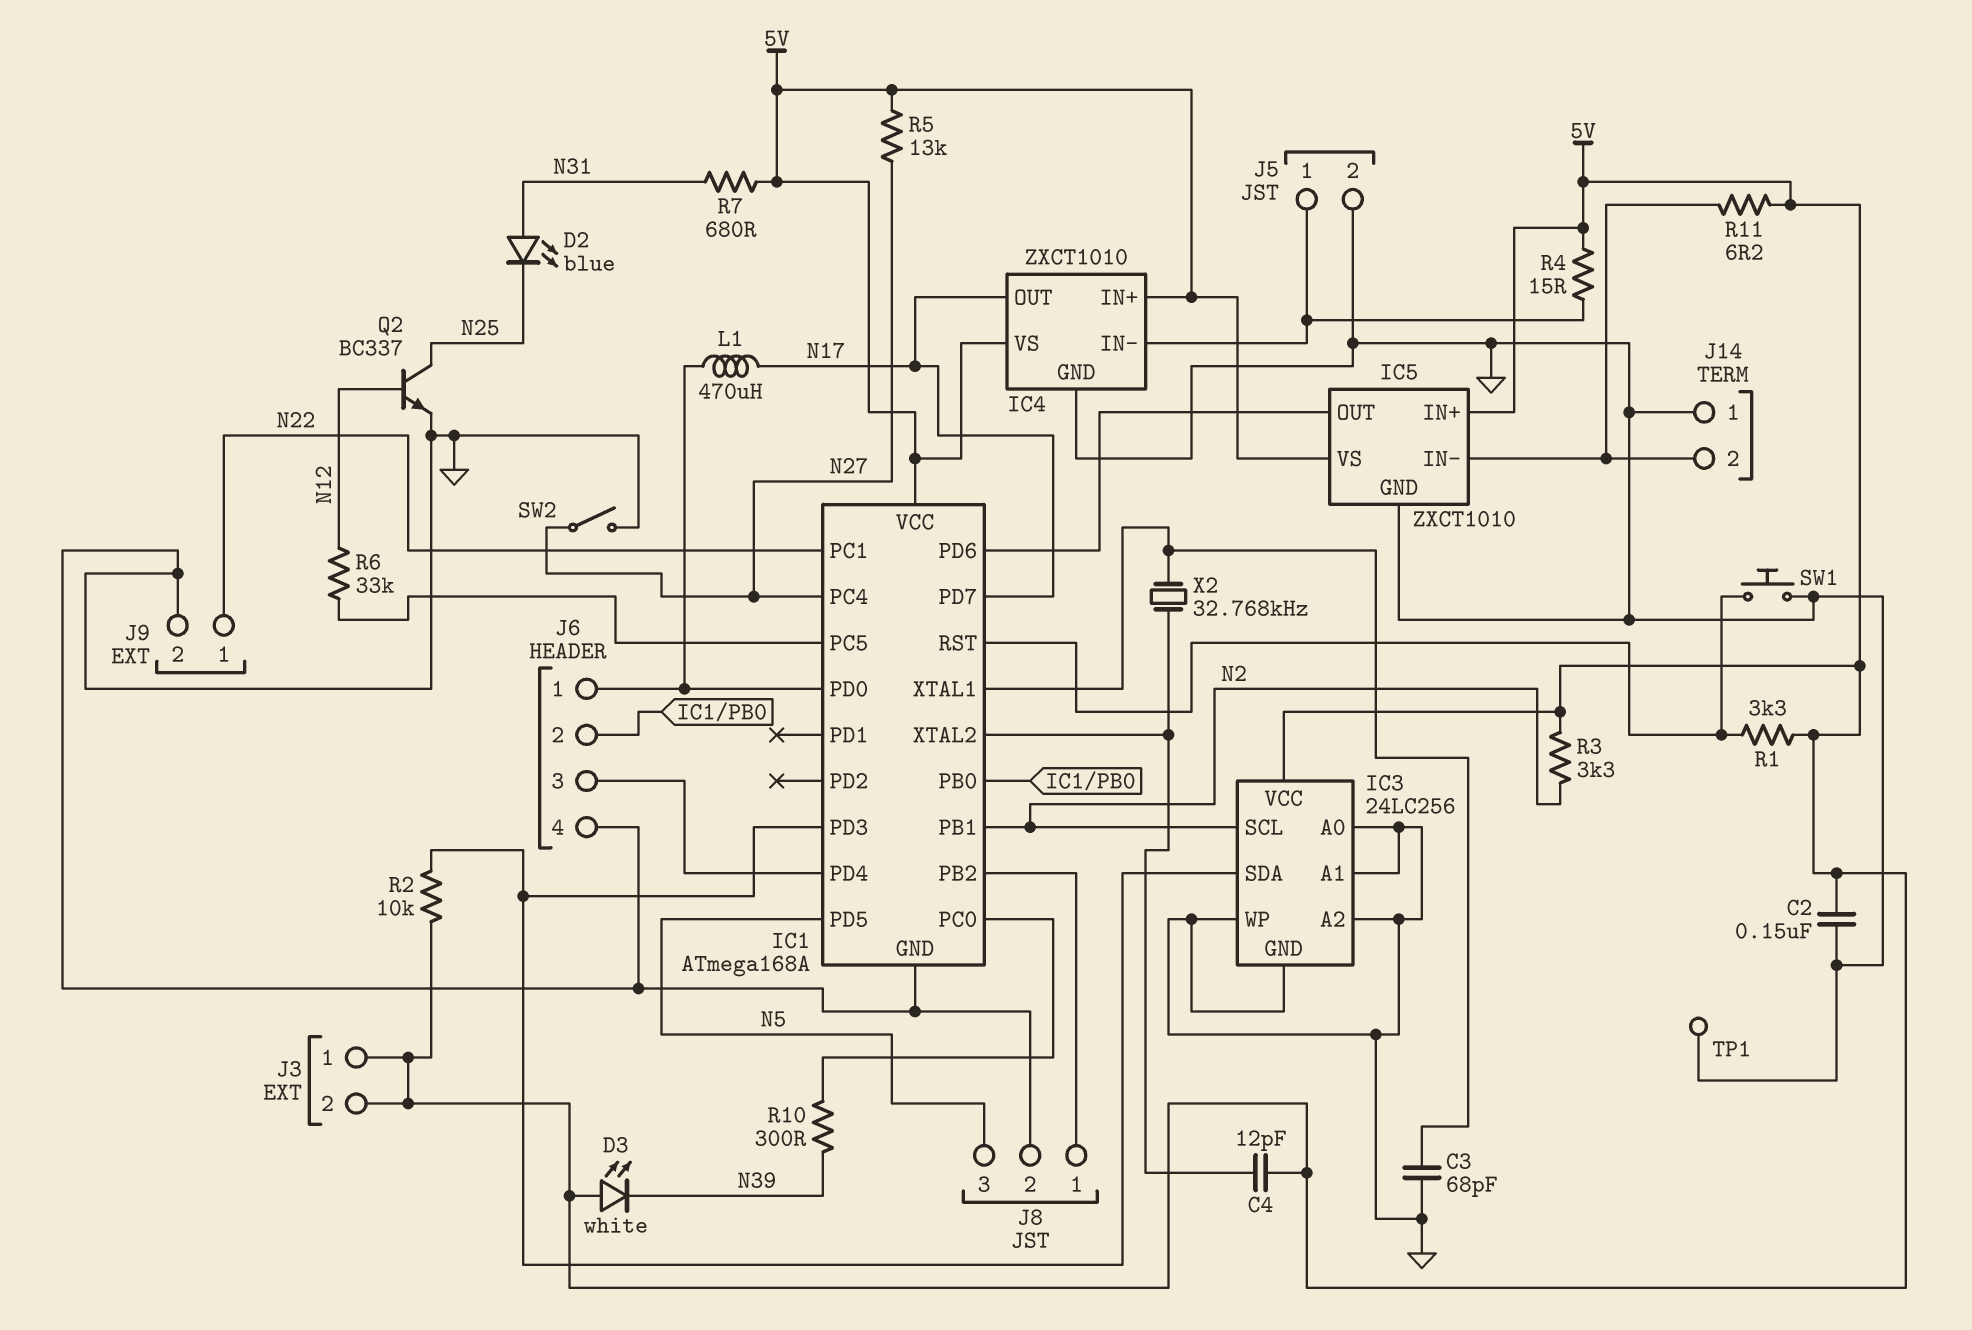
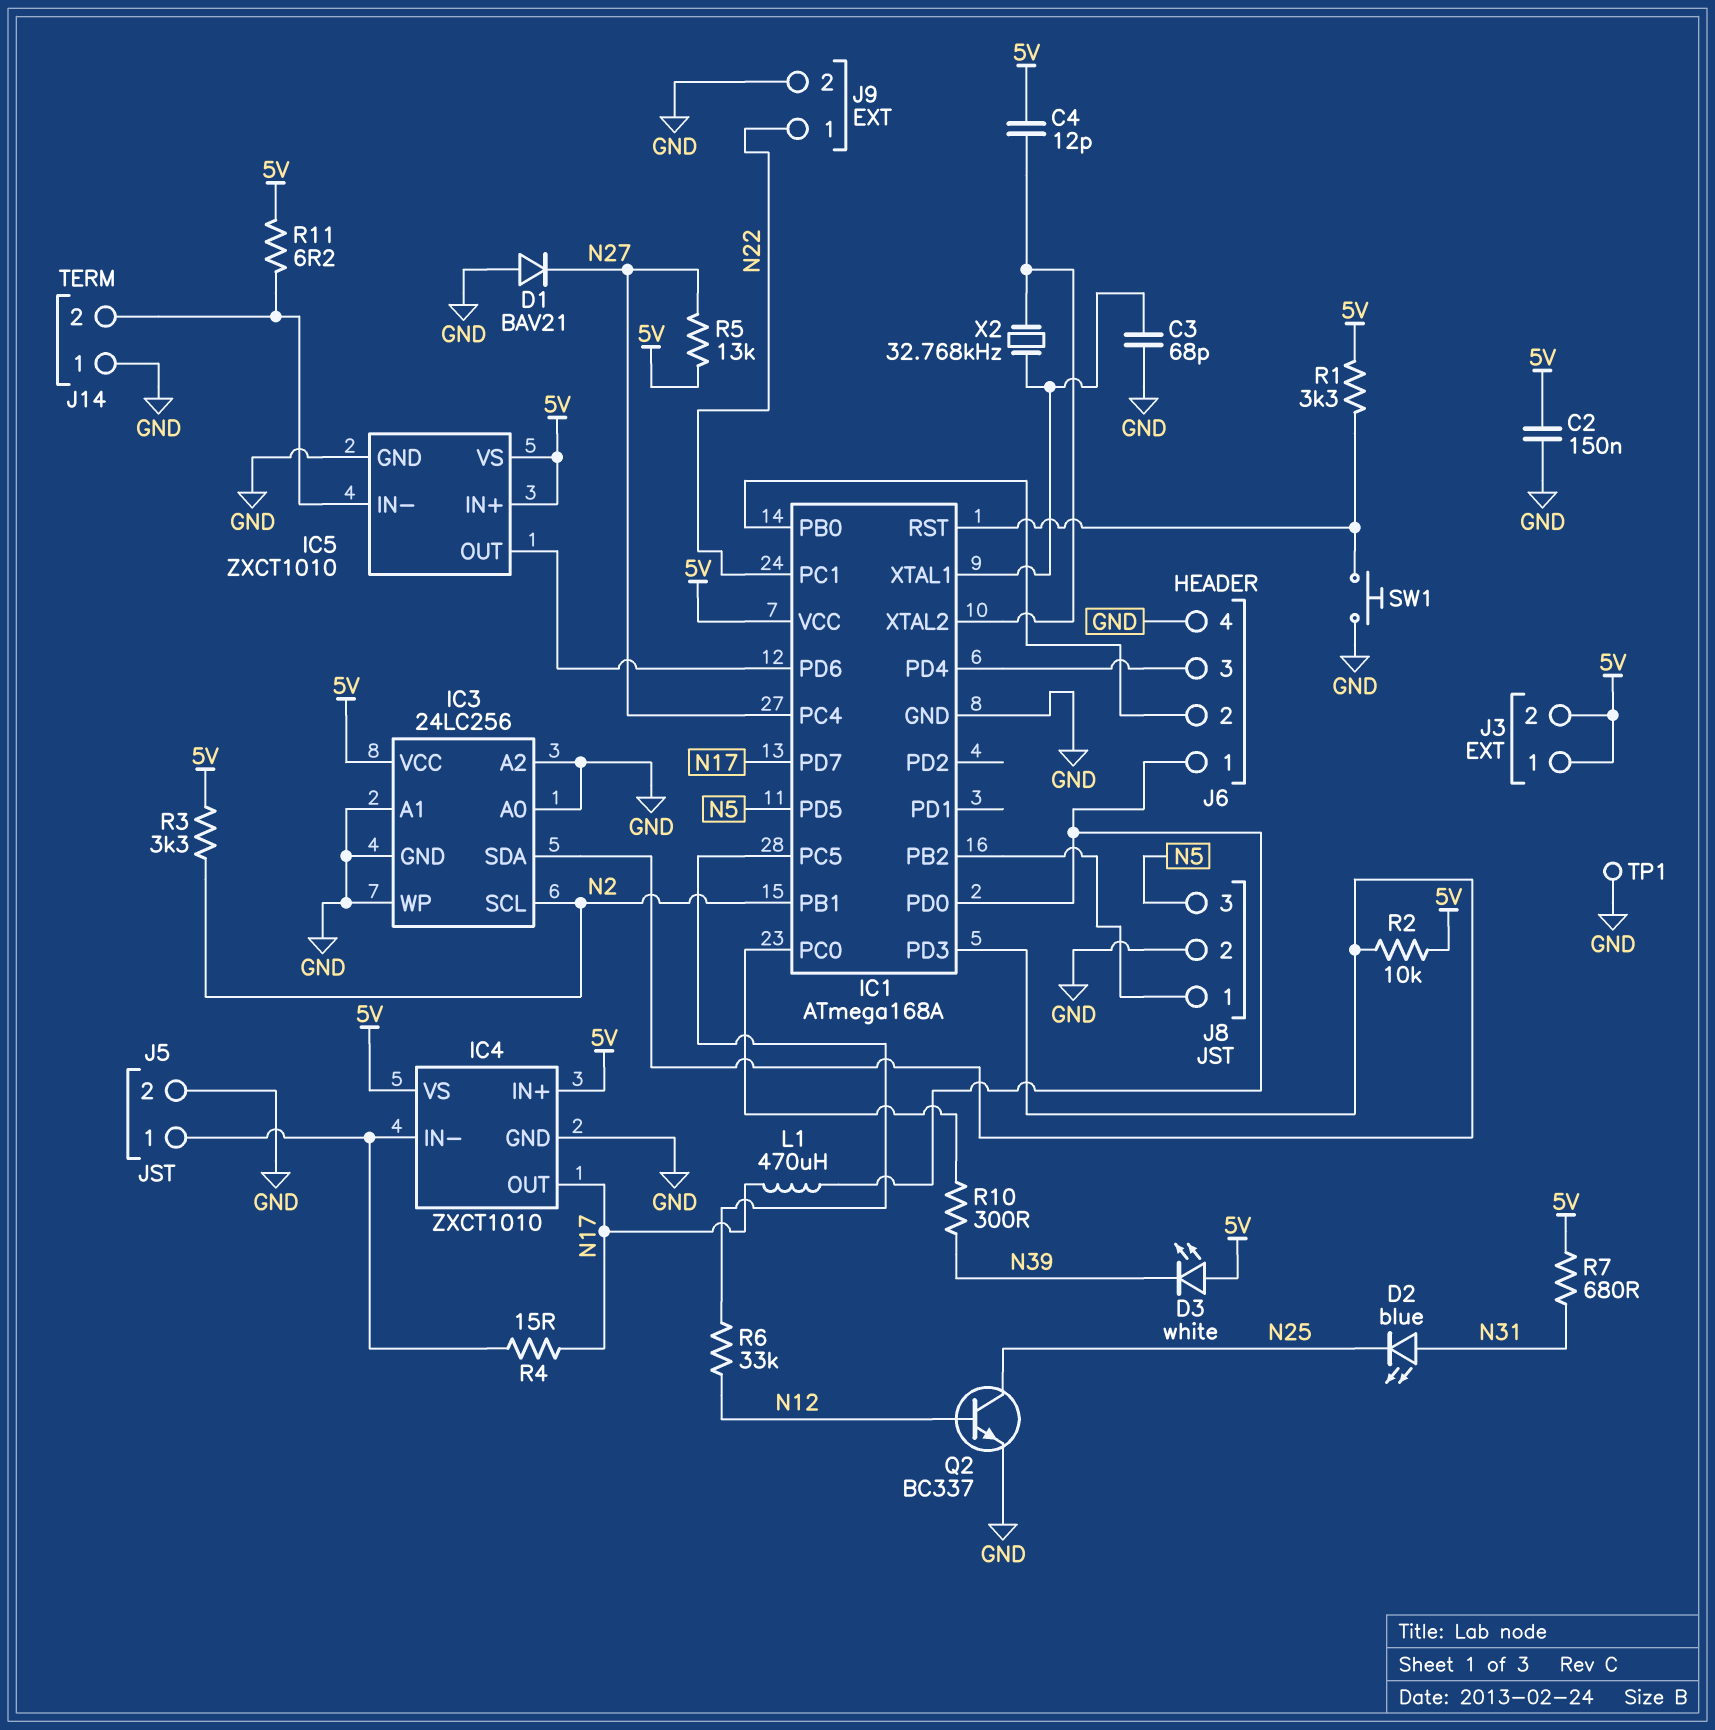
D1: none -> diode BAV21 (A GND, K N27)
R4: 15 (5V, IC4/IN-) -> 15 (IC4/IN-, N17)
SW2: switch (GND, N27) -> none

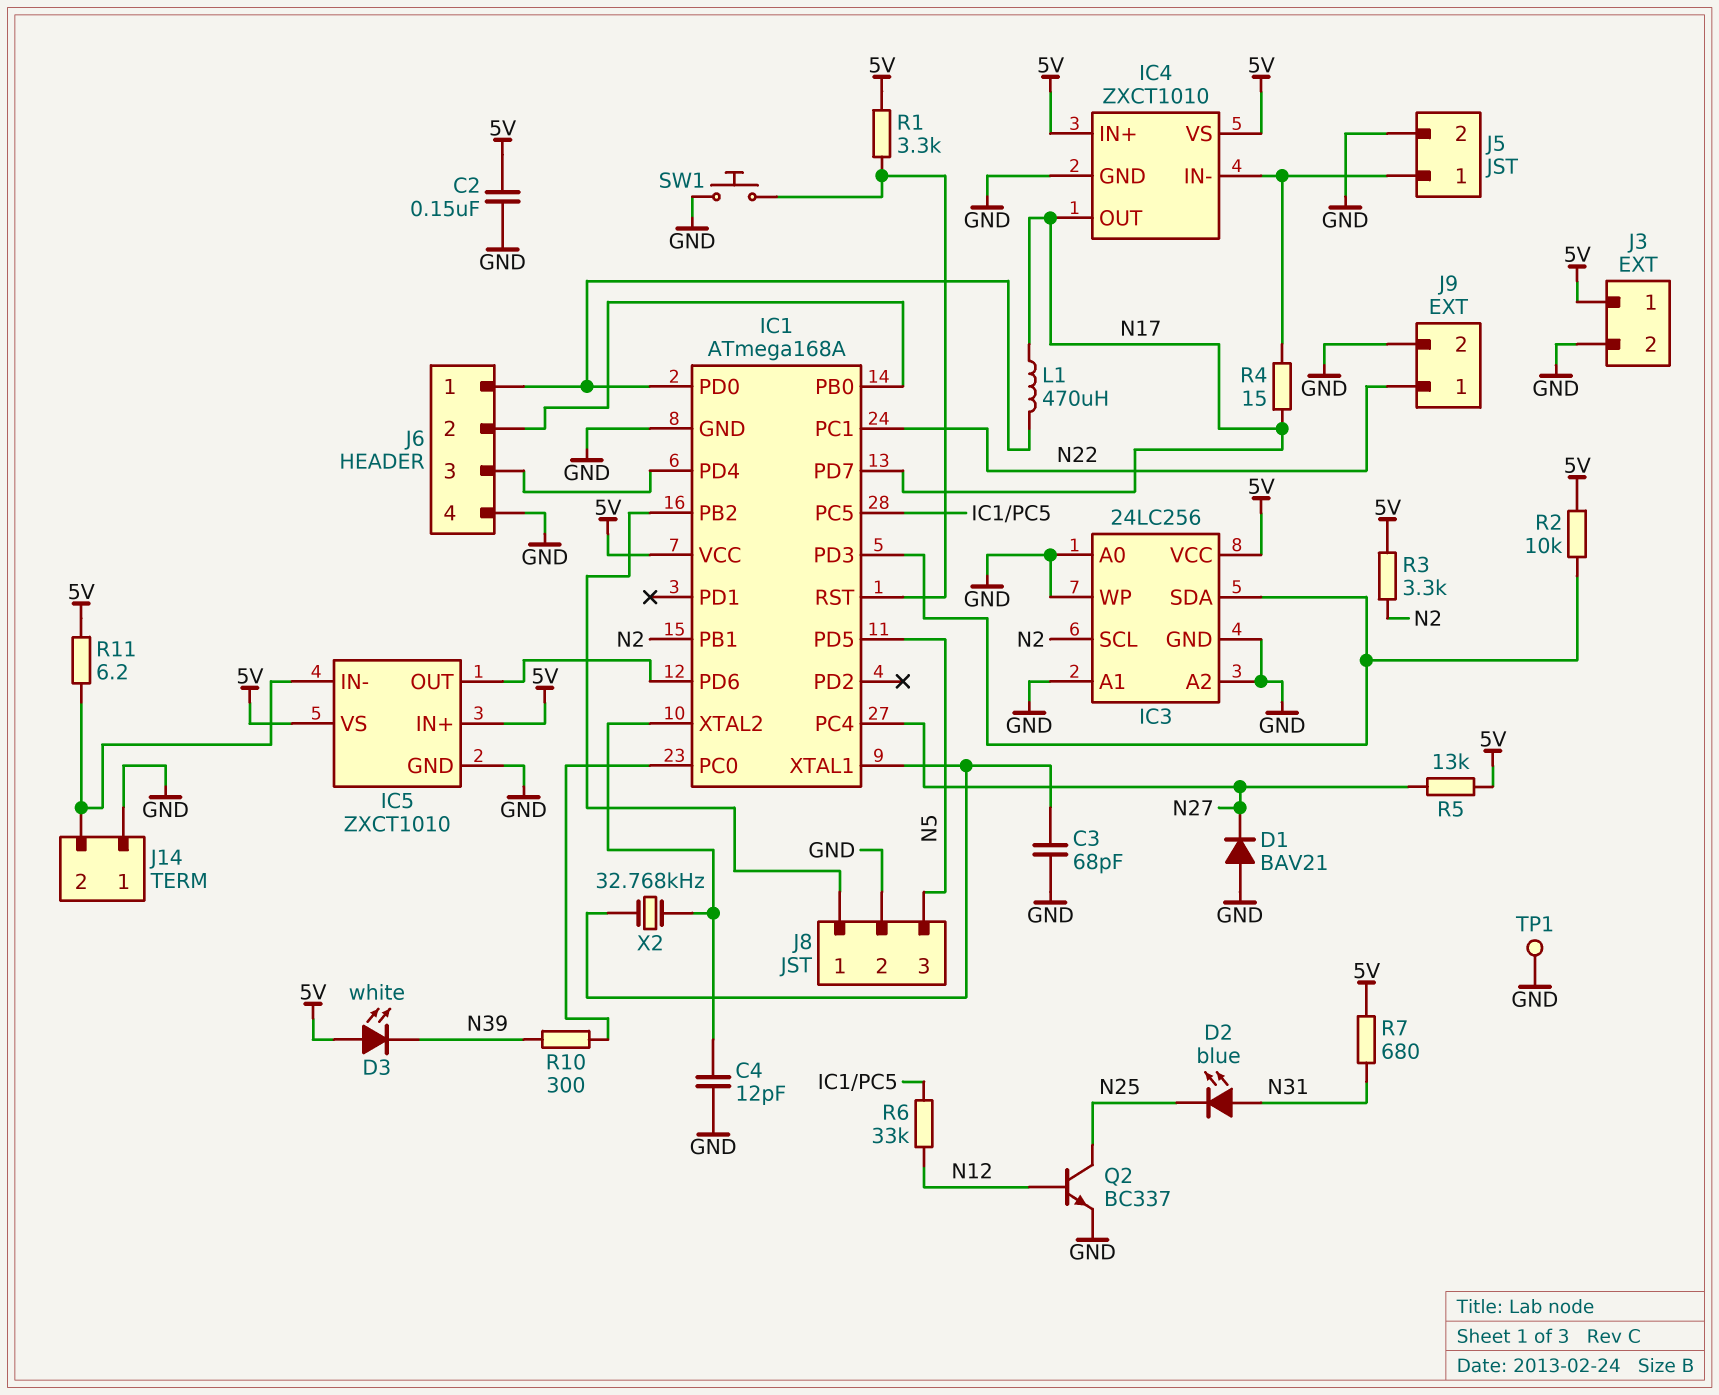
C4: 12pF (5V, IC1/XTAL2) -> 12pF (GND, IC1/XTAL2)
J3 pin 2: 5V -> GND

